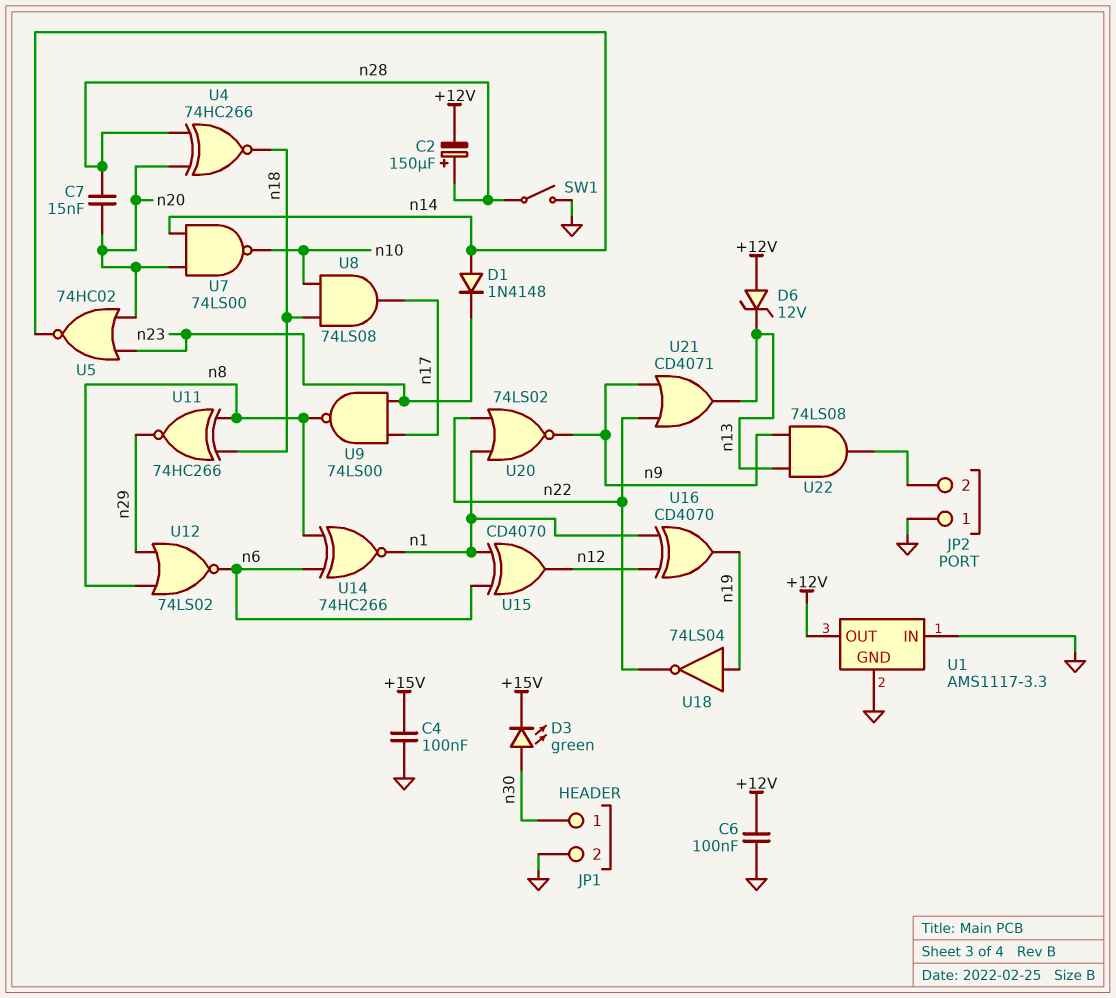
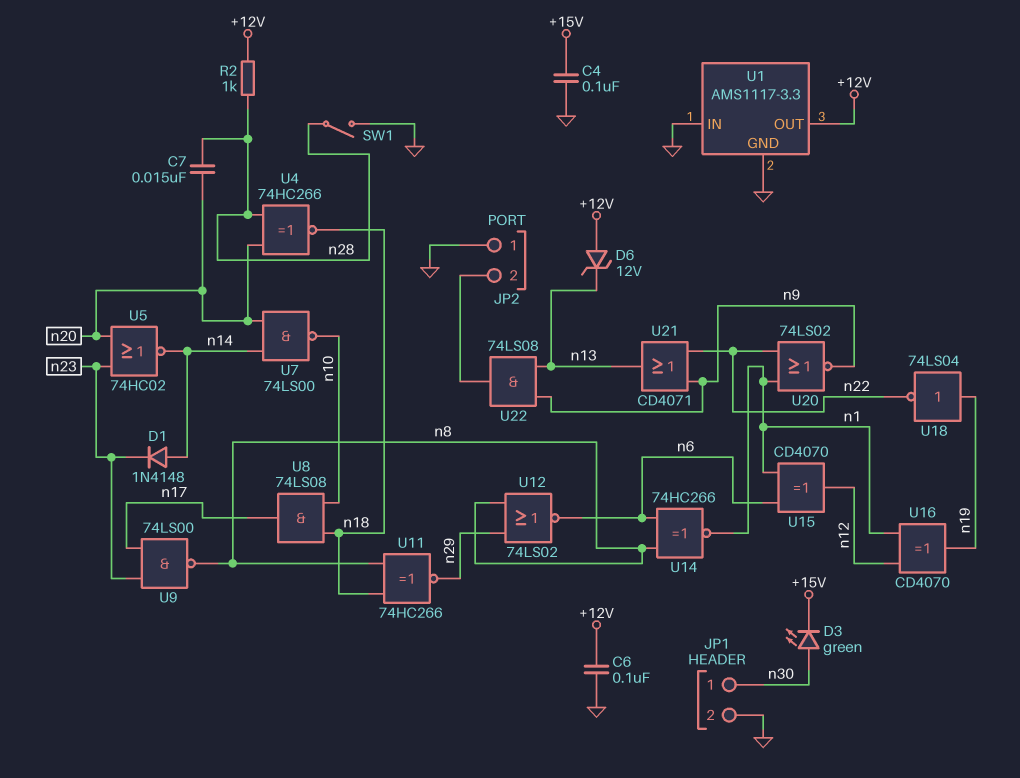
C2: 150uF (plus n28, minus +12V) -> none
R2: none -> 1k (+12V, n28)

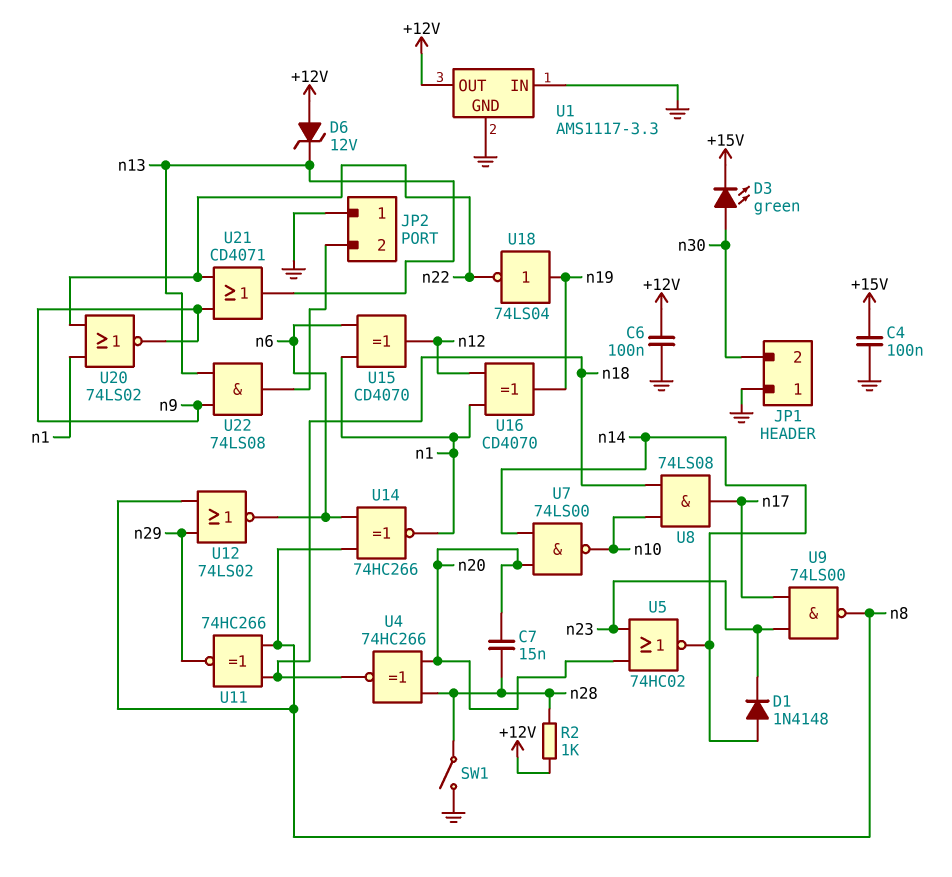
JP1 pin 1: n30 -> GND
JP1 pin 2: GND -> n30

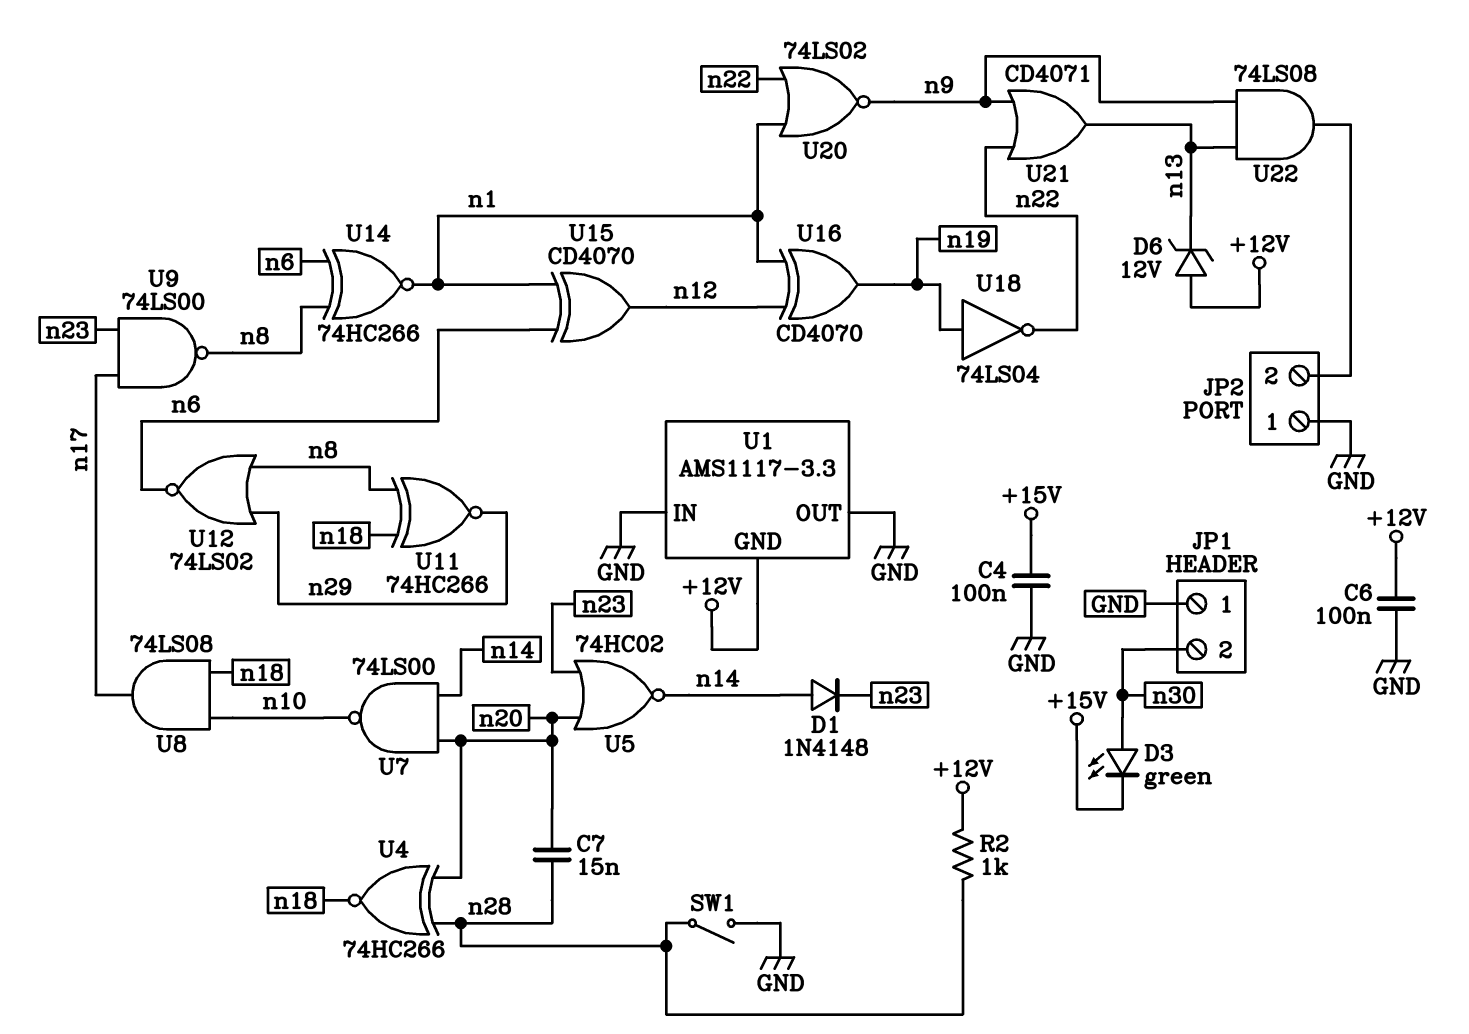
U1 pin GND: GND -> +12V
U1 pin OUT: +12V -> GND

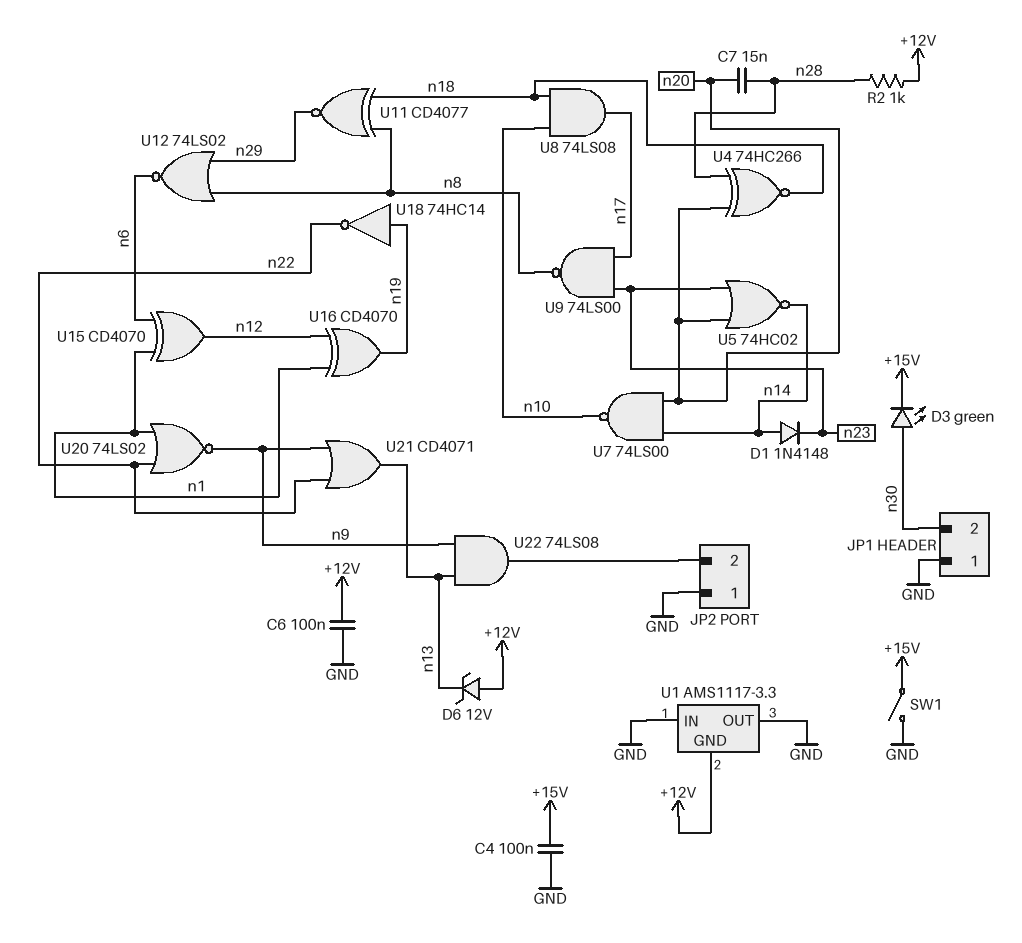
SW1: switch (GND, n28) -> switch (+15V, GND)
U11: XNOR 74HC266 (in n8, in n18, out n29) -> XNOR CD4077 (in n8, in n18, out n29)
U14: XNOR 74HC266 (in n6, in n8, out n1) -> none
U18: NOT 74LS04 (in n19, out n22) -> NOT 74HC14 (in n19, out n22)

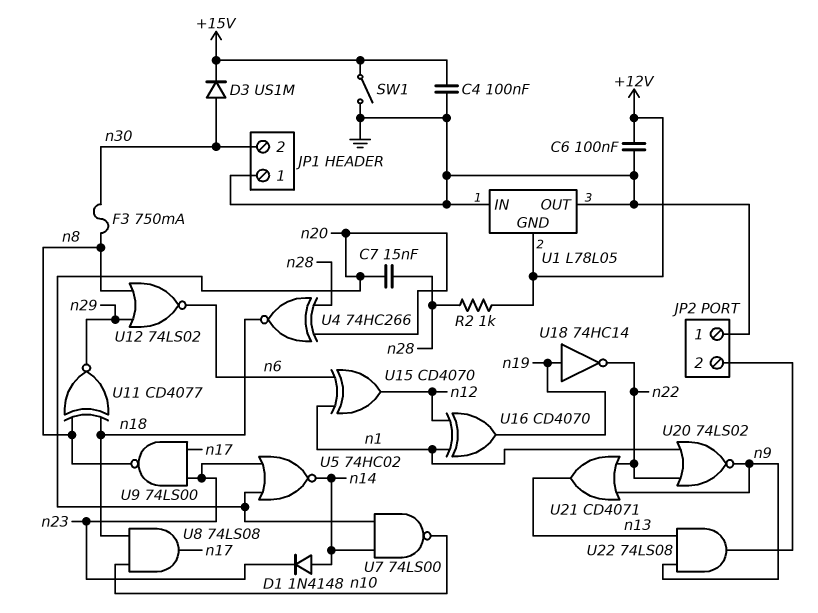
D3: LED green (A n30, K +15V) -> diode US1M (A n30, K +15V)
D6: zener 12V (A +12V, K n13) -> none
F3: none -> 750mA (n8, n30)
U1: AMS1117-3.3 -> L78L05

